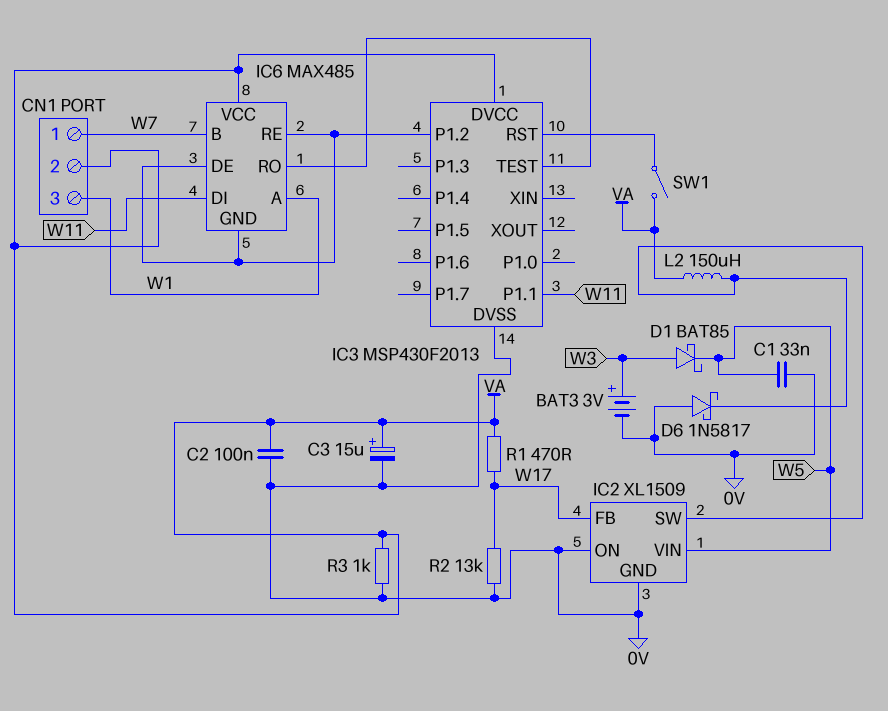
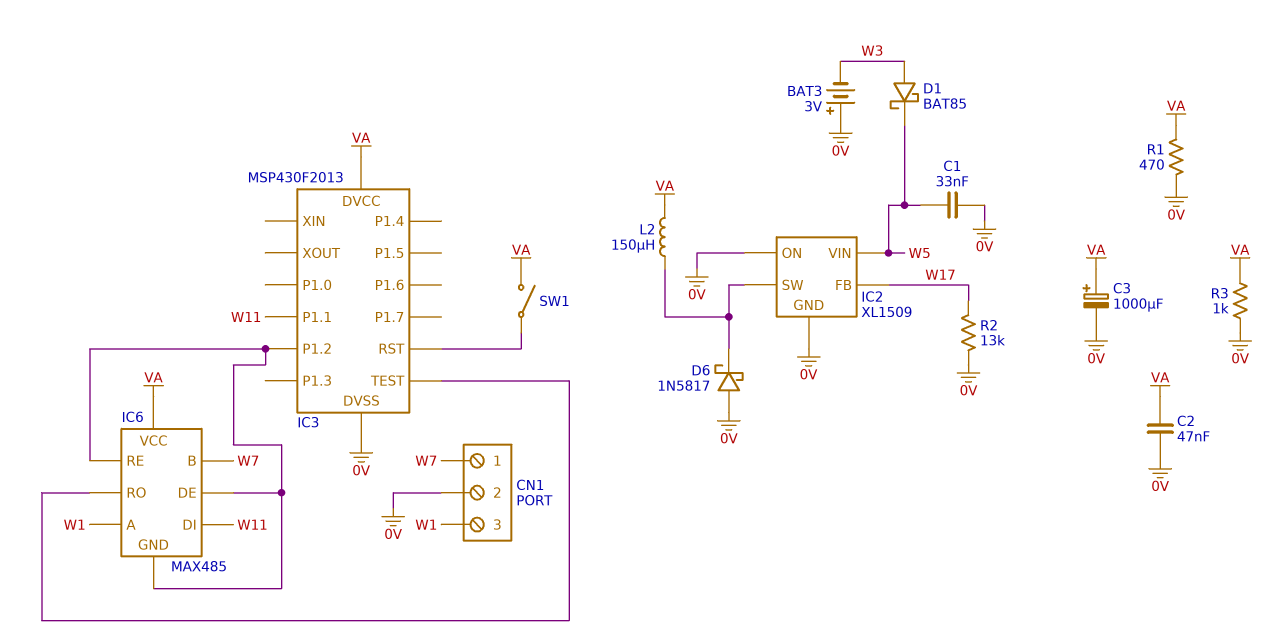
BAT3: 3V (plus W3, minus 0V) -> 3V (plus 0V, minus W3)
C2: 100nF (0V, VA) -> 47nF (0V, VA)
C3: 15uF (plus VA, minus 0V) -> 1000uF (plus VA, minus 0V)
CN1 pin 2: VA -> 0V
R1: 470 (VA, W17) -> 470 (0V, VA)

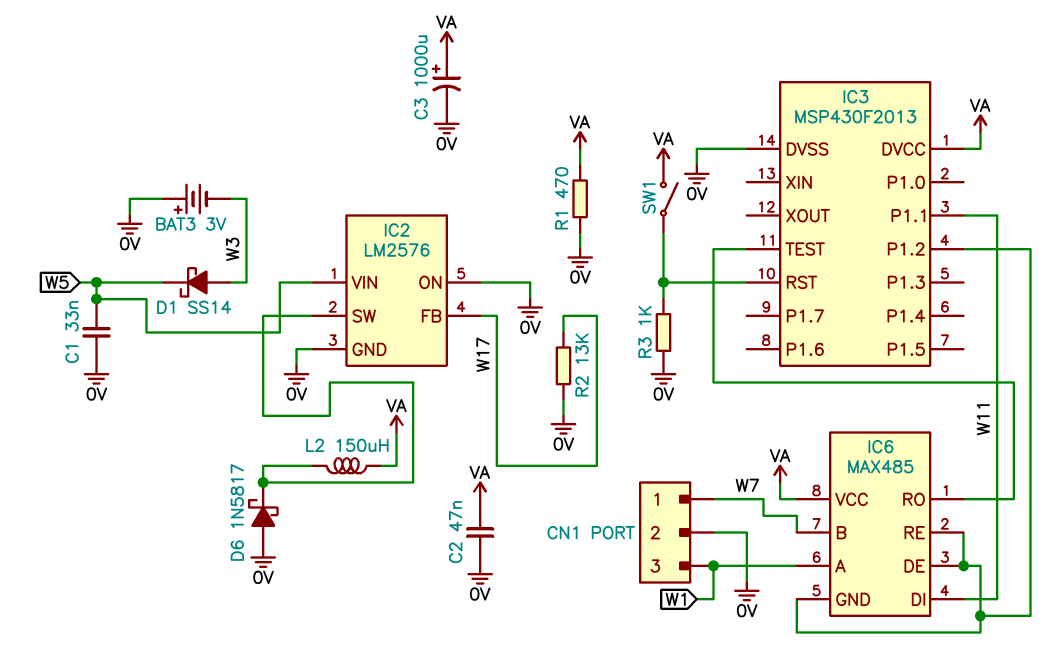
D1: schottky BAT85 (A W3, K W5) -> schottky SS14 (A W3, K W5)
IC2: XL1509 -> LM2576
R3: 1k (0V, VA) -> 1k (0V, IC3/RST)

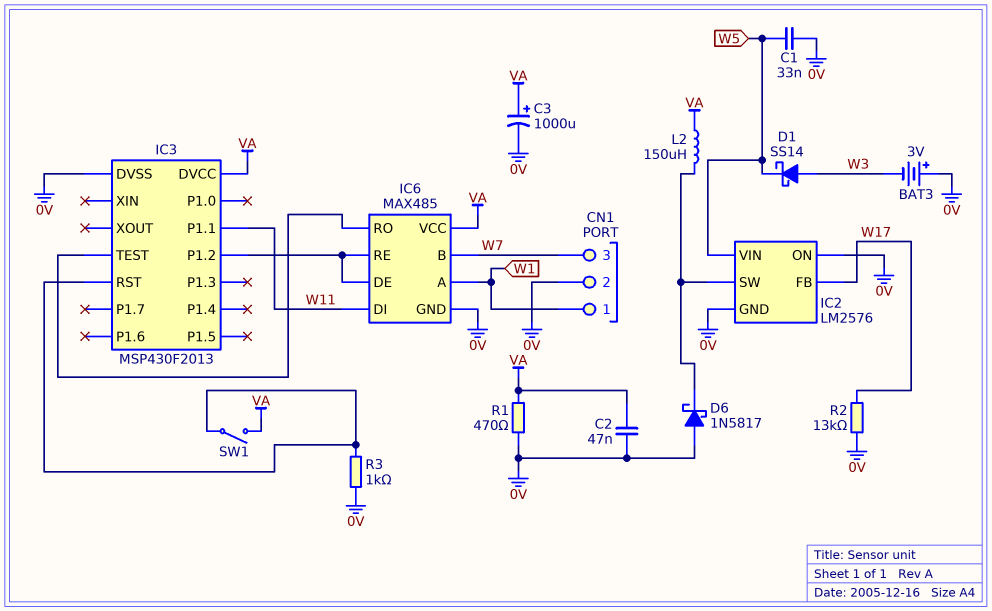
CN1 pin 1: W7 -> W1
CN1 pin 3: W1 -> W7
IC6 pin GND: IC3/P1.2 -> 0V

